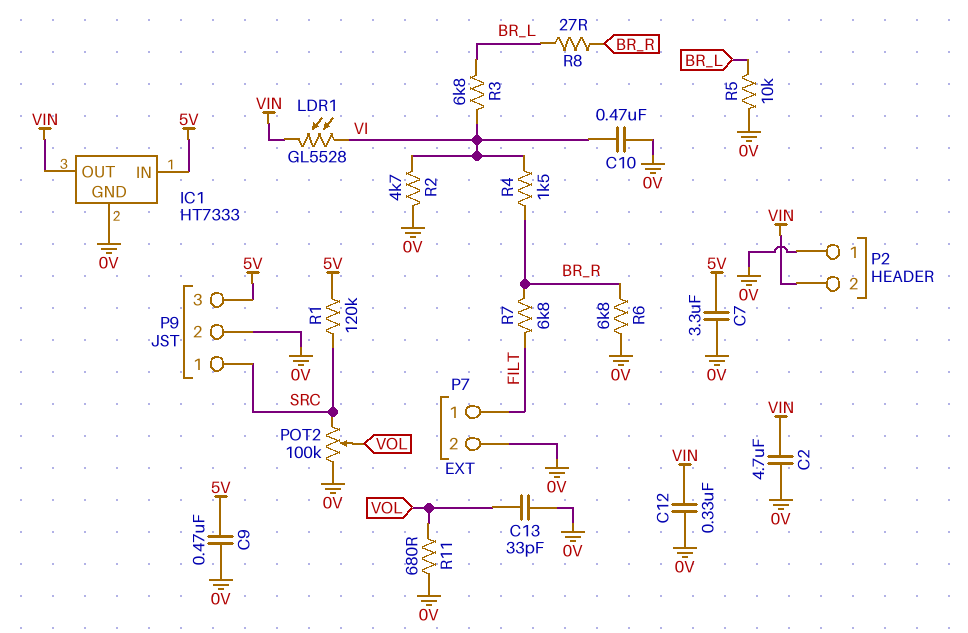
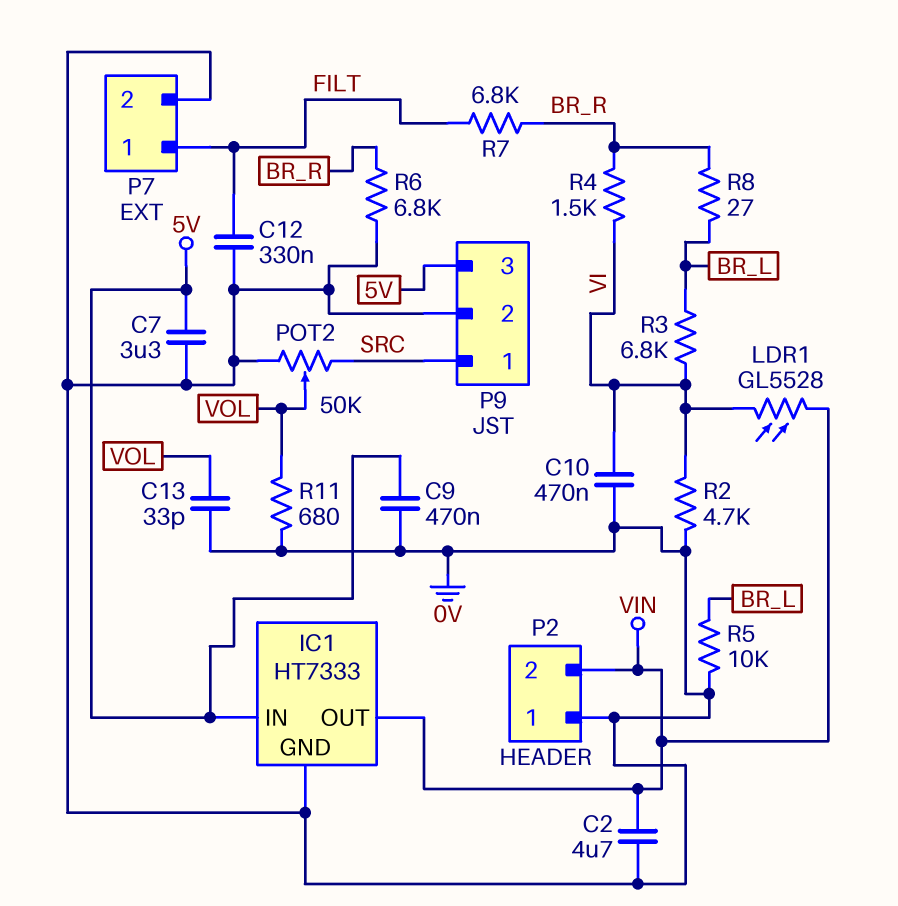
C12: 330nF (0V, VIN) -> 330nF (0V, FILT)
POT2: 100k (0V, SRC, wiper VOL) -> 50k (0V, SRC, wiper VOL)
R1: 120k (5V, SRC) -> none

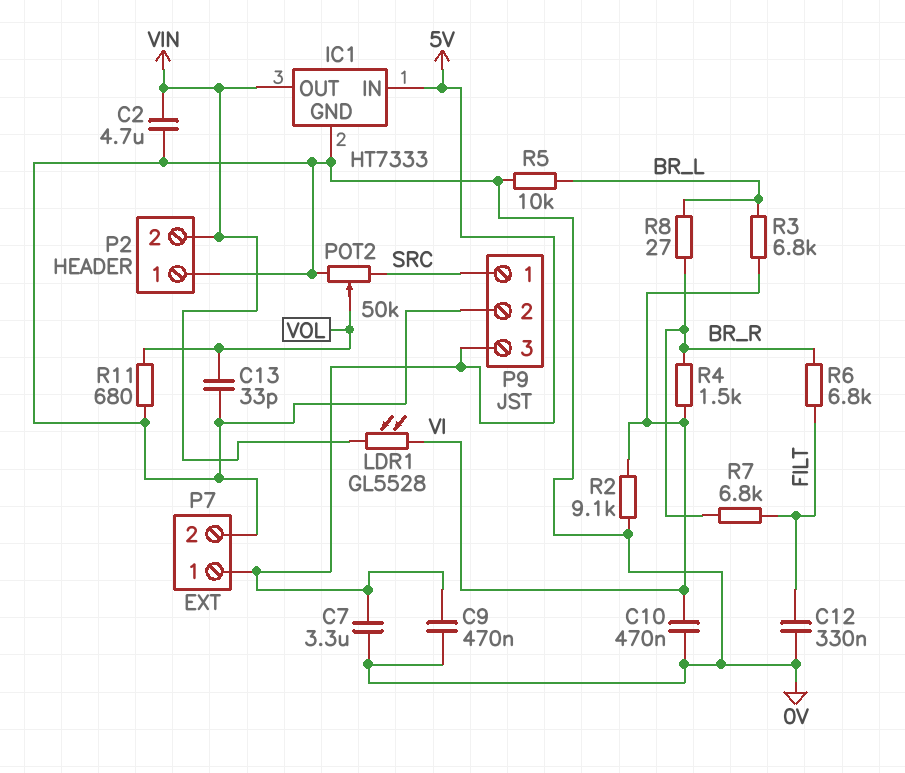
P7 pin 1: FILT -> 5V
R2: 4.7k (0V, VI) -> 9.1k (0V, VI)
R6: 6.8k (0V, BR_R) -> 6.8k (BR_R, FILT)

